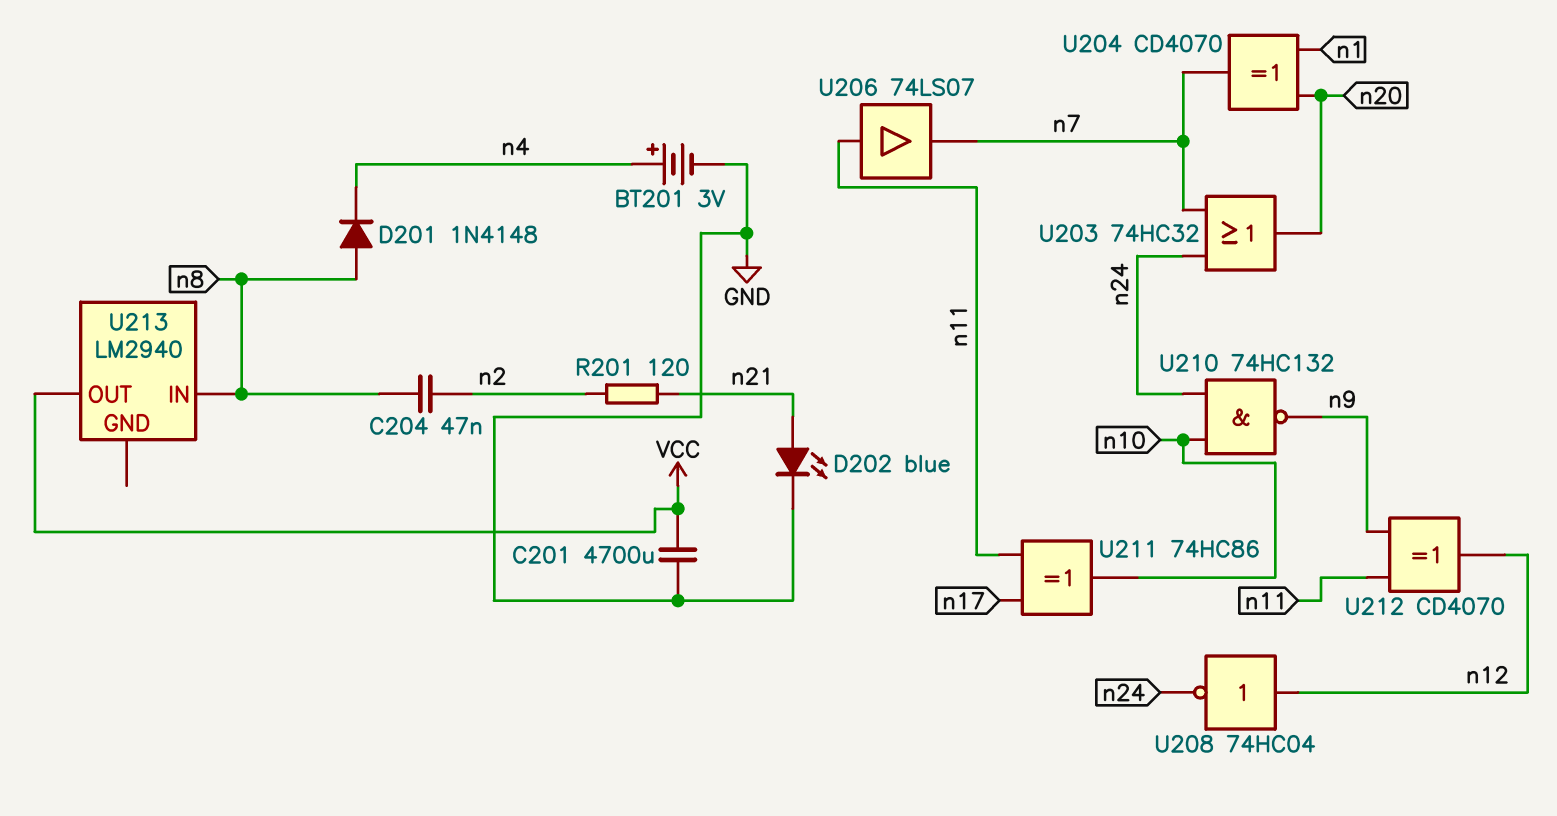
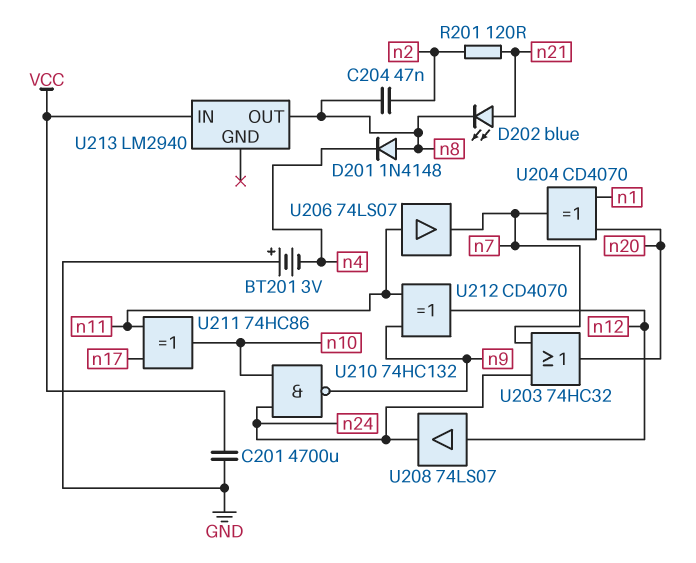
BT201: 3V (plus n4, minus GND) -> 3V (plus GND, minus n4)
D202: LED blue (A n21, K GND) -> LED blue (A n21, K n8)
U208: NOT 74HC04 (in n12, out n24) -> buffer 74LS07 (in n12, out n24)
U213 pin IN: n8 -> VCC
U213 pin OUT: VCC -> n8

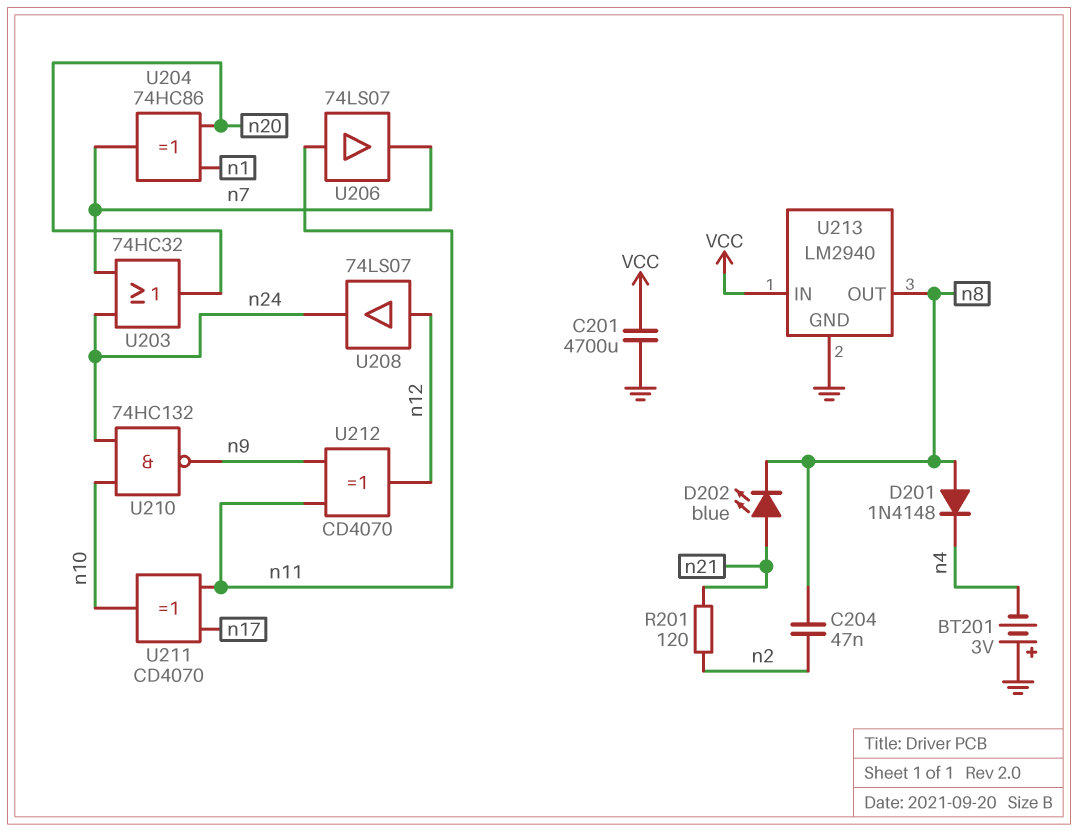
U204: XOR CD4070 (in n1, in n20, out n7) -> XOR 74HC86 (in n1, in n20, out n7)
U211: XOR 74HC86 (in n11, in n17, out n10) -> XOR CD4070 (in n11, in n17, out n10)
U213 pin GND: none -> GND

